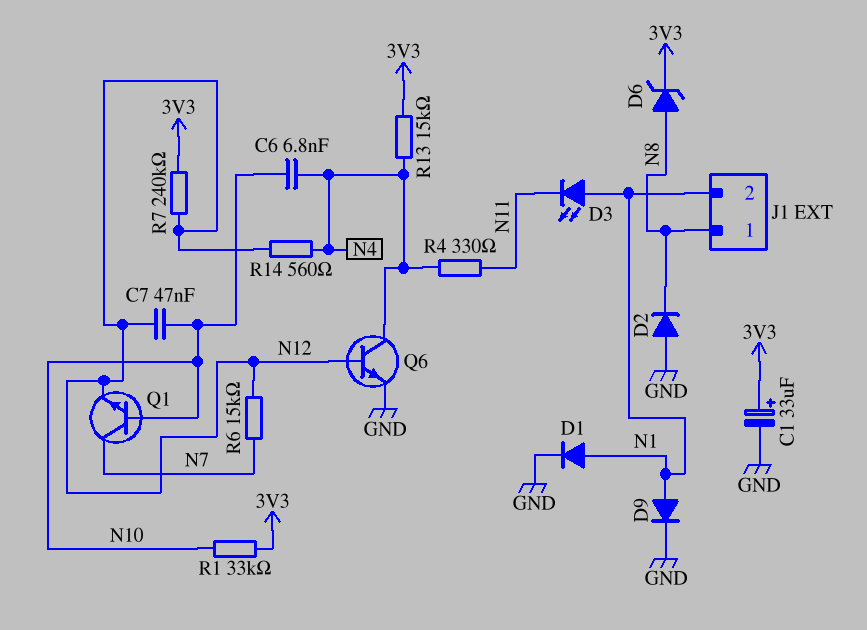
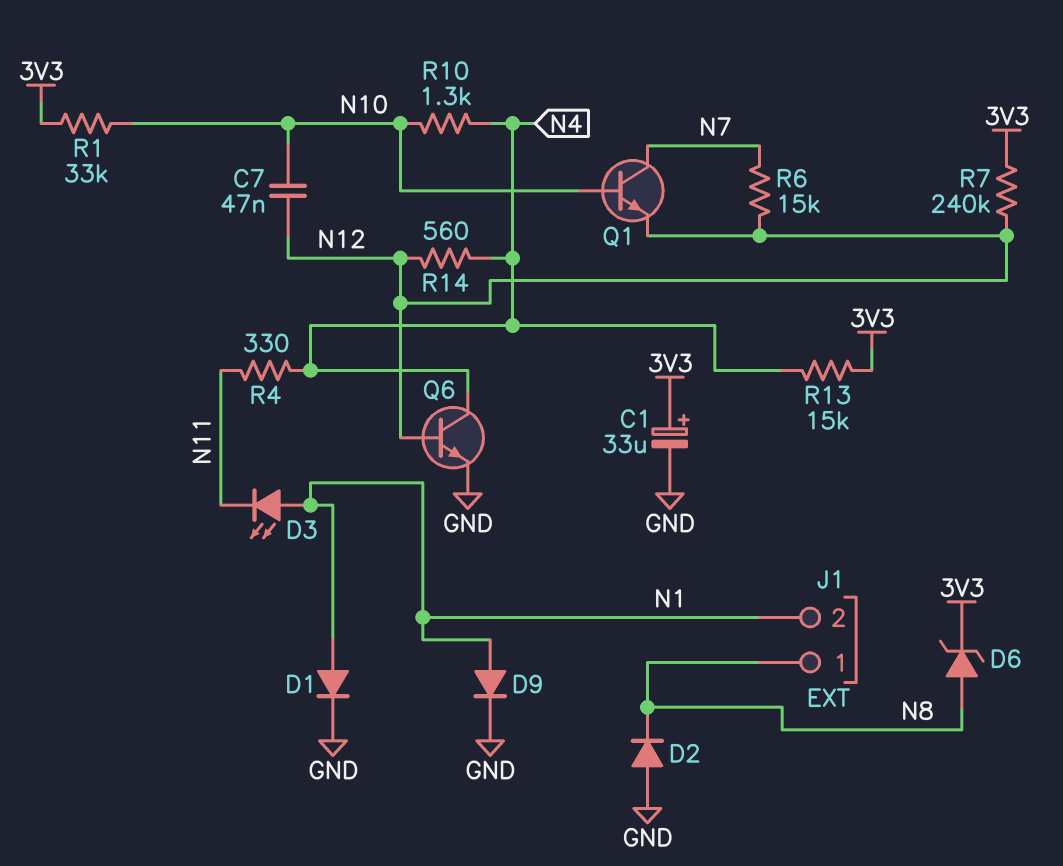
C6: 6.8nF (N4, N10) -> none
R10: none -> 1.3k (N4, N10)

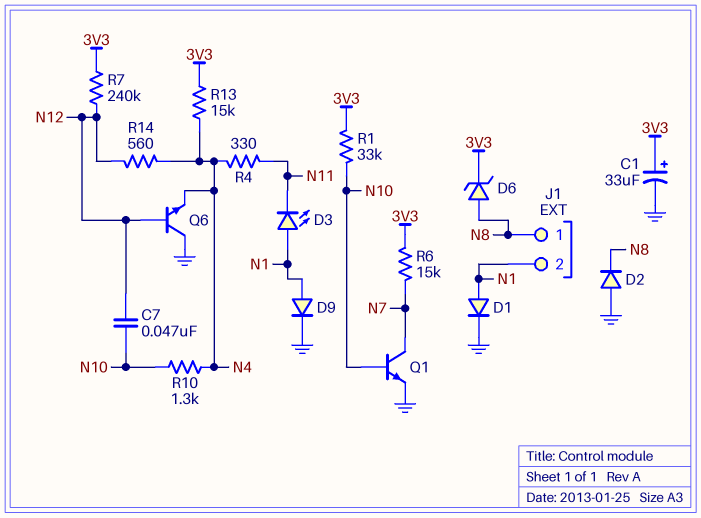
Q1: NPN (B N10, C N7, E N12) -> NPN (B N10, C N7, E GND)
Q6: NPN (B N12, C N4, E GND) -> NPN (B N12, C GND, E N4)
R6: 15k (N7, N12) -> 15k (3V3, N7)

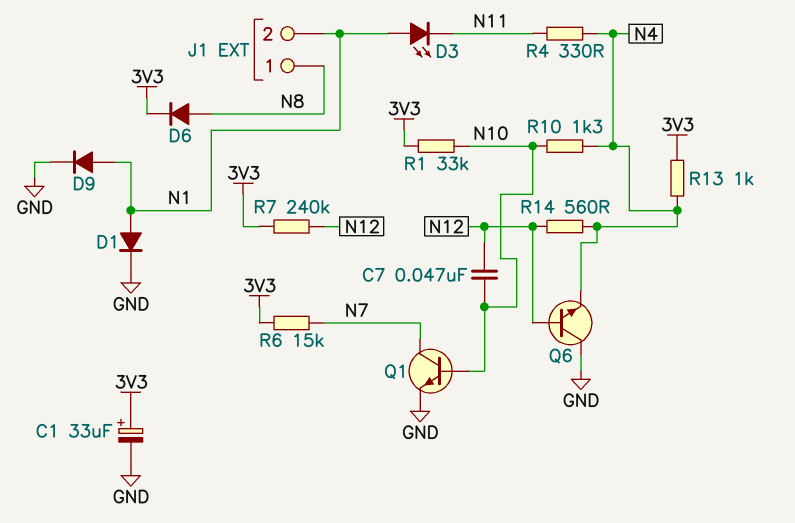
D2: diode (A GND, K N8) -> none
D6: zener (A N8, K 3V3) -> diode (A N8, K 3V3)
R13: 15k (3V3, N4) -> 1k (3V3, N4)

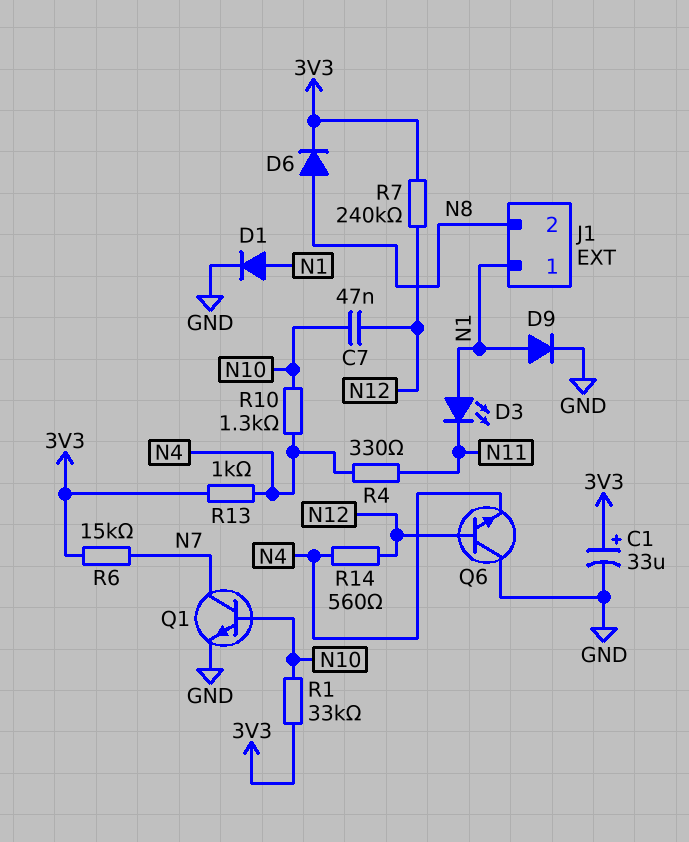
J1 pin 1: N8 -> N1
J1 pin 2: N1 -> N8

